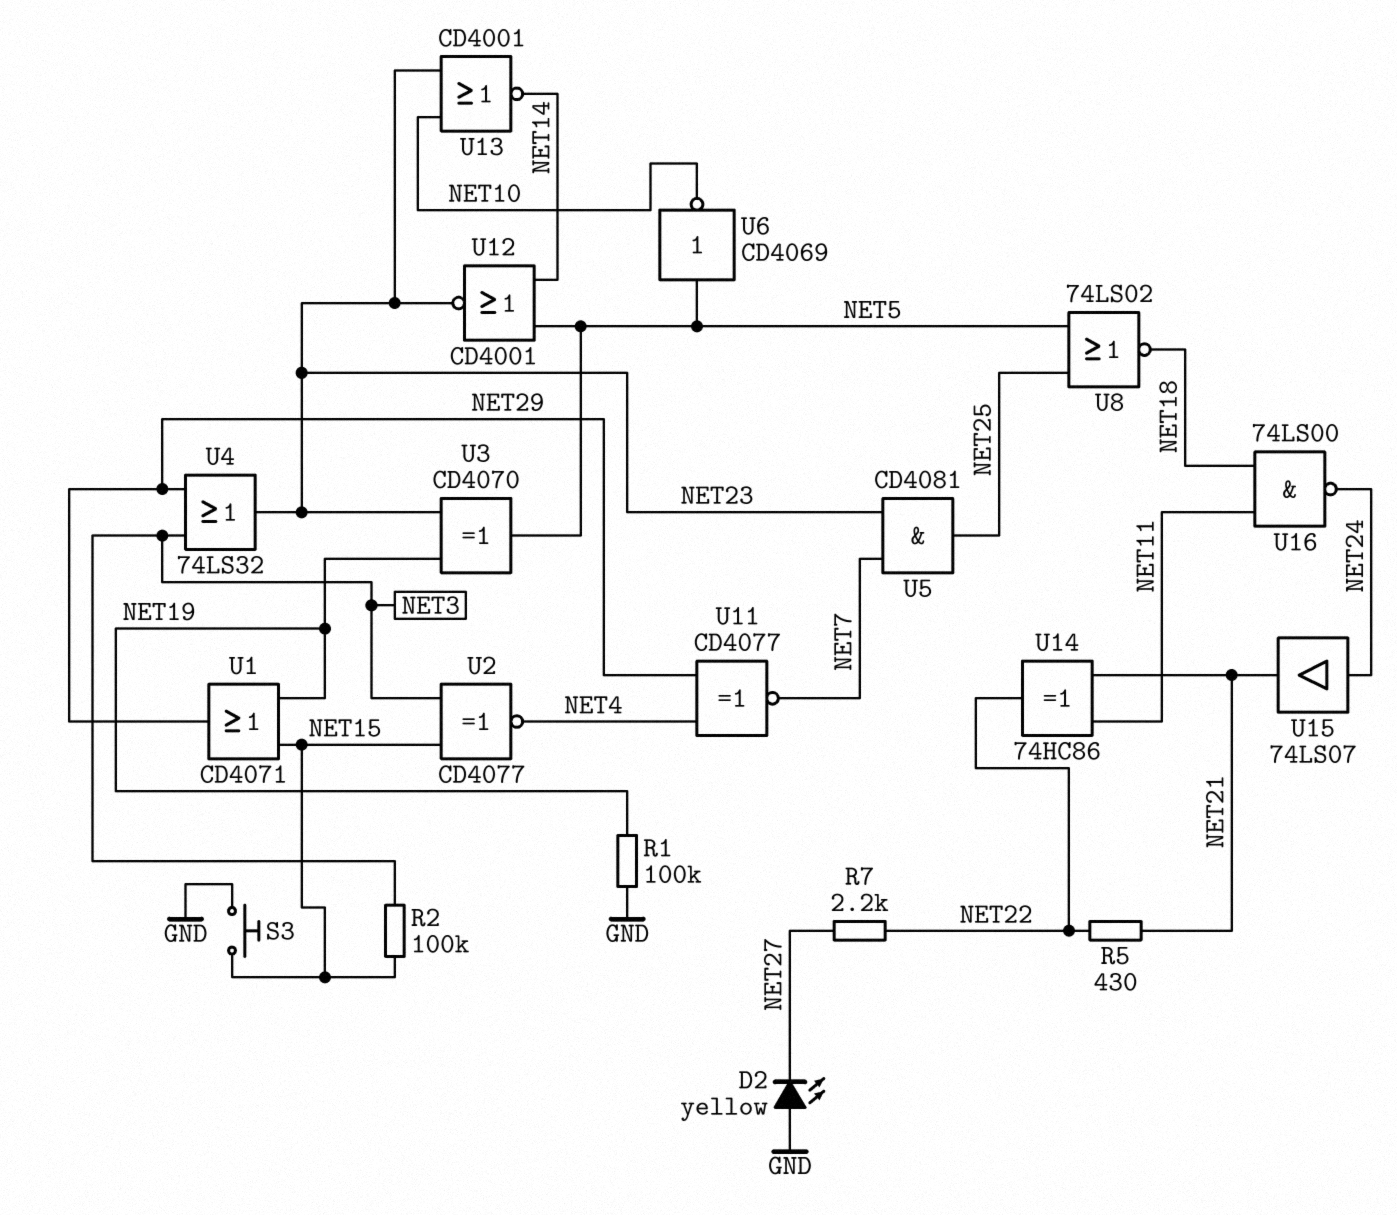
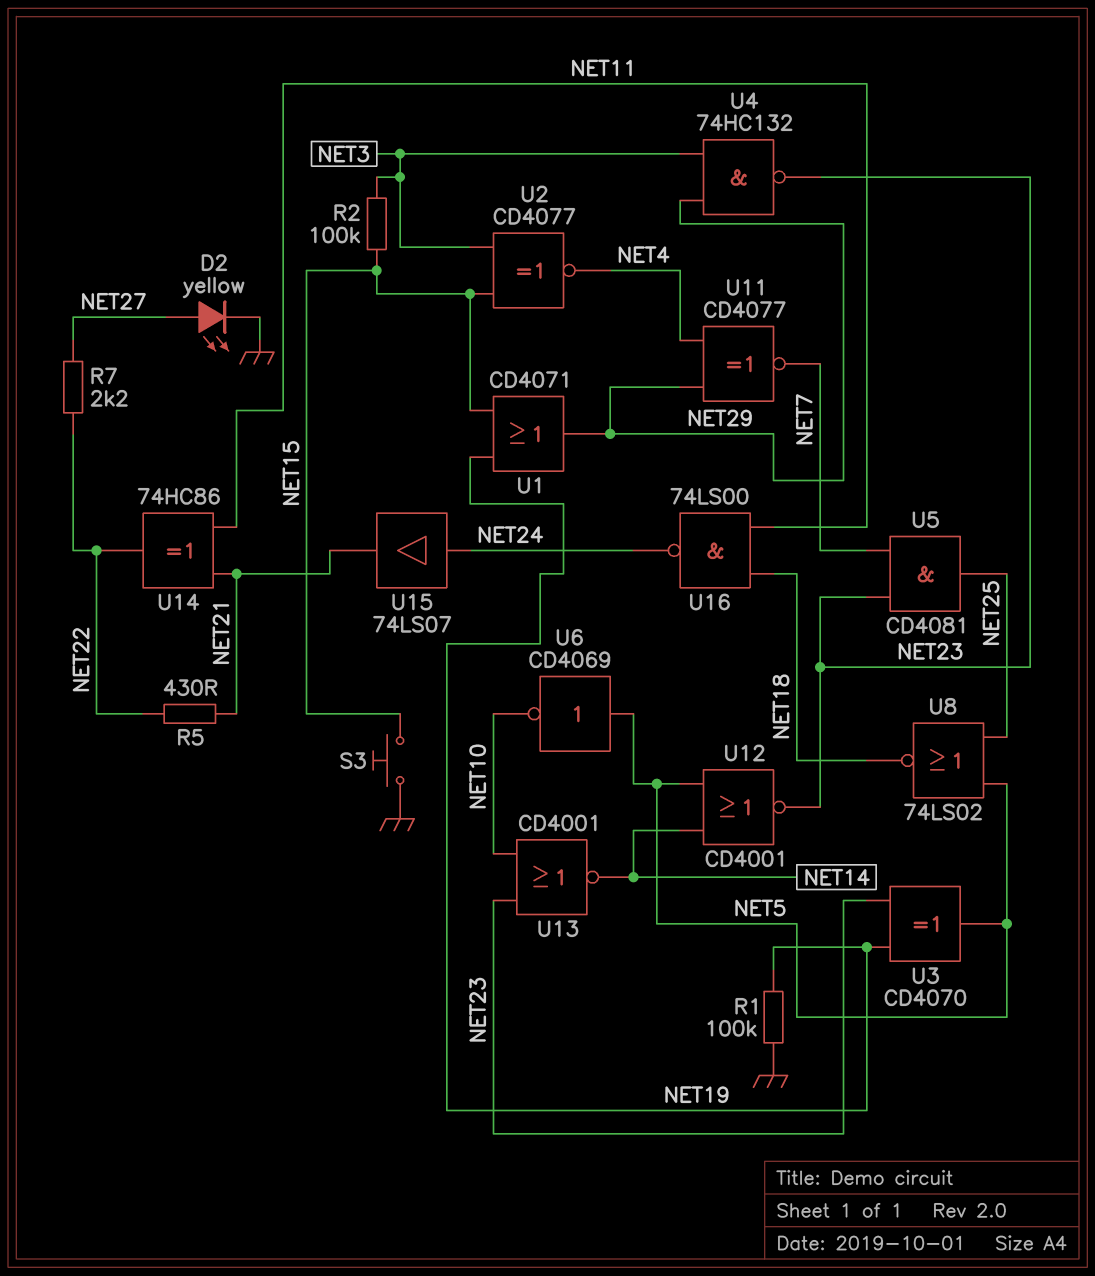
D2: LED yellow (A GND, K NET27) -> LED yellow (A NET27, K GND)
U4: OR 74LS32 (in NET3, in NET29, out NET23) -> NAND 74HC132 (in NET3, in NET29, out NET23)

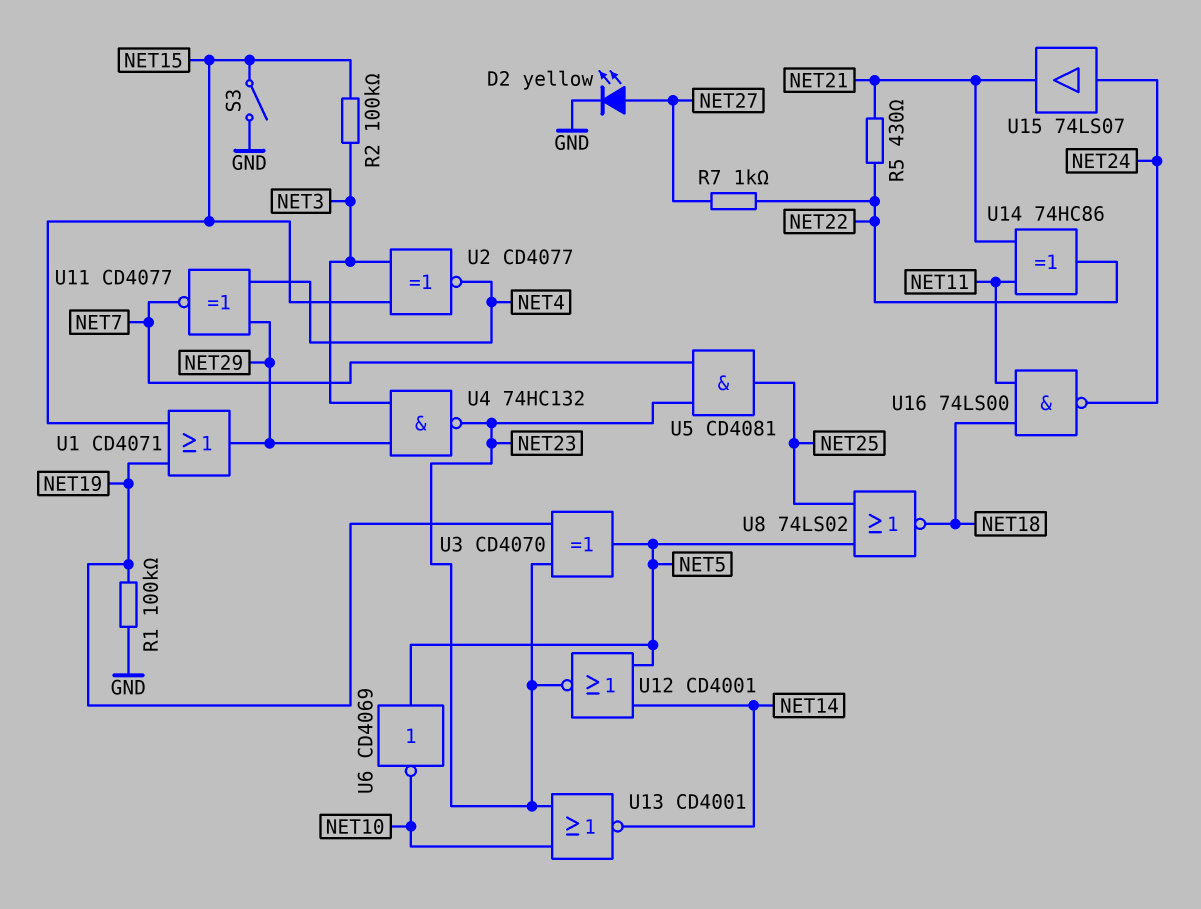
R7: 2.2k (NET22, NET27) -> 1k (NET22, NET27)
S3: button (GND, NET15) -> switch (GND, NET15)

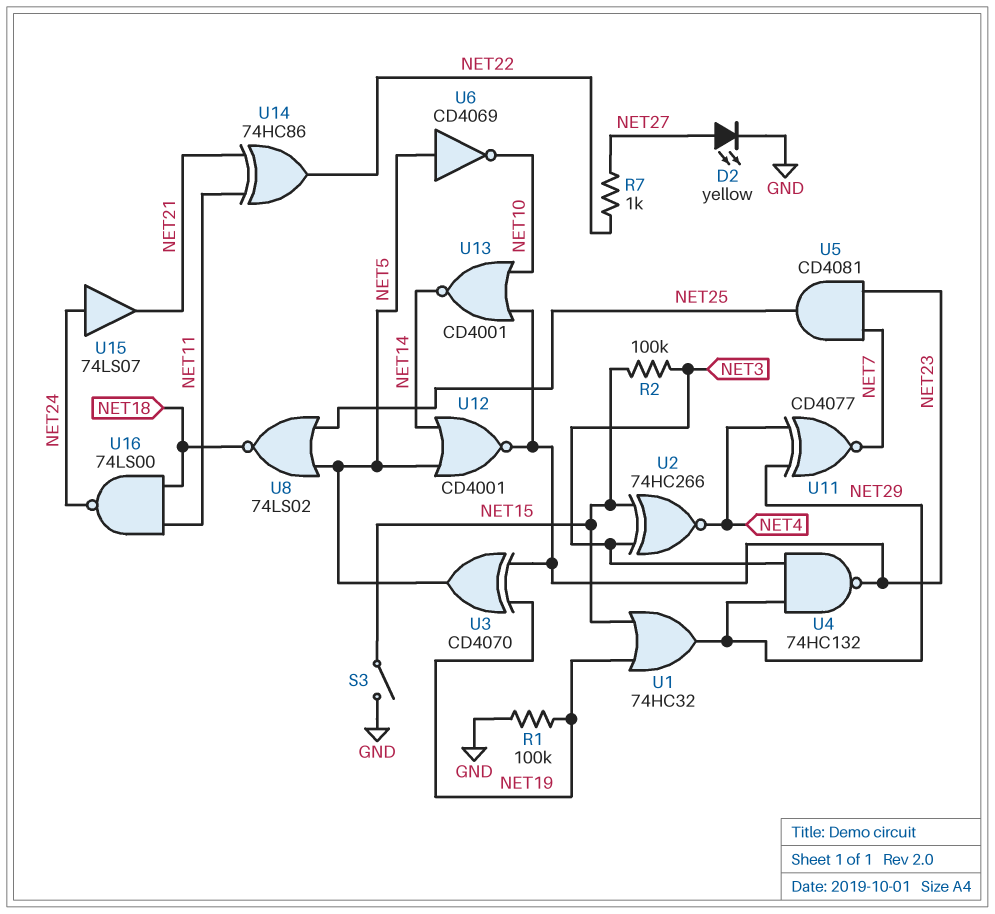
R5: 430 (NET21, NET22) -> none
U1: OR CD4071 (in NET15, in NET19, out NET29) -> OR 74HC32 (in NET15, in NET19, out NET29)
U2: XNOR CD4077 (in NET3, in NET15, out NET4) -> XNOR 74HC266 (in NET3, in NET15, out NET4)

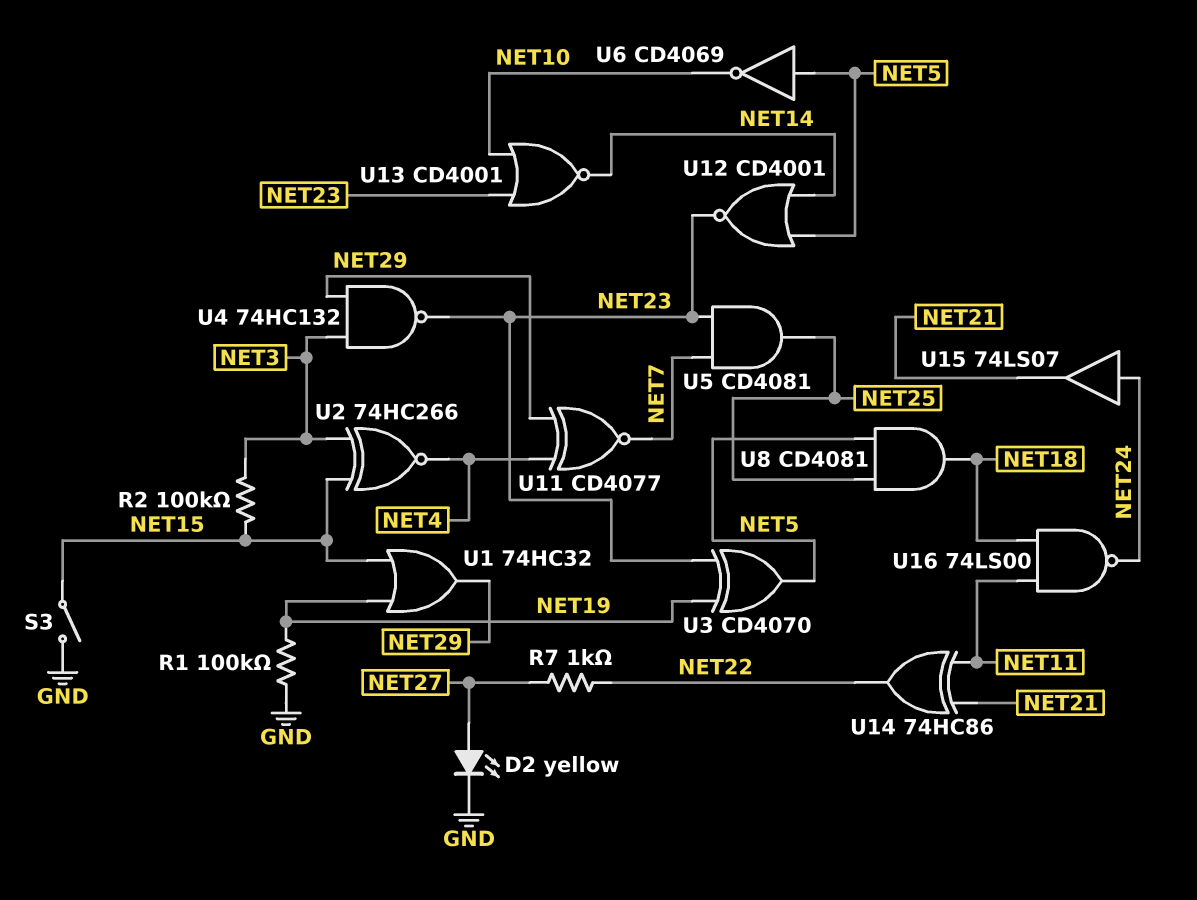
U8: NOR 74LS02 (in NET5, in NET25, out NET18) -> AND CD4081 (in NET5, in NET25, out NET18)

